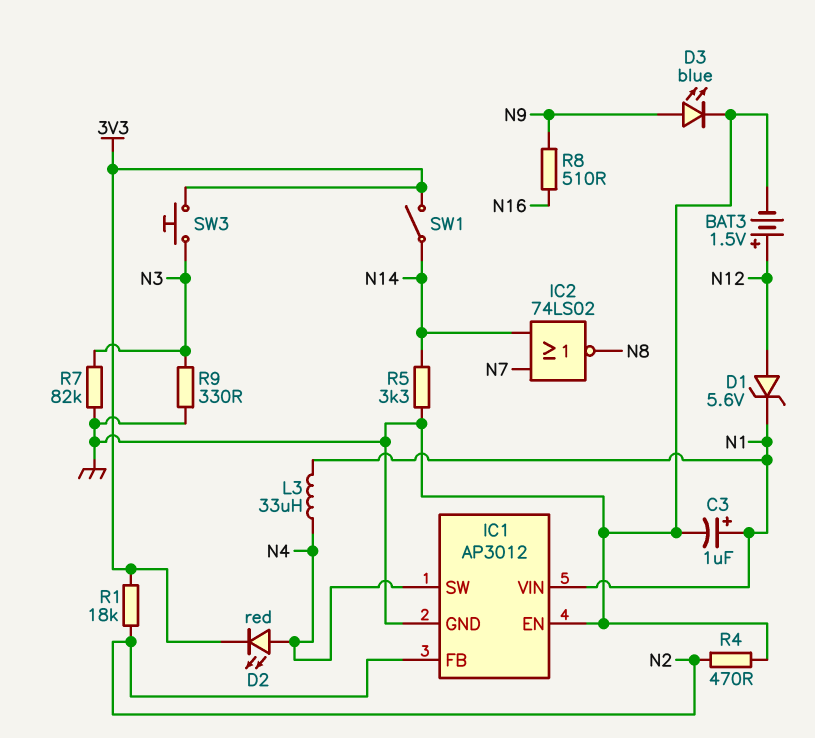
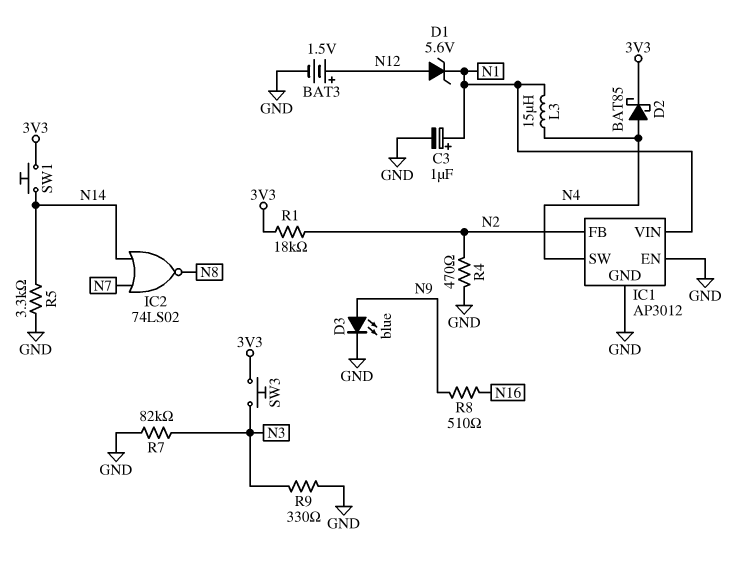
D2: LED red (A N4, K 3V3) -> schottky BAT85 (A N4, K 3V3)
L3: 33uH (N1, N4) -> 15uH (N1, N4)
SW1: switch (3V3, N14) -> button (3V3, N14)

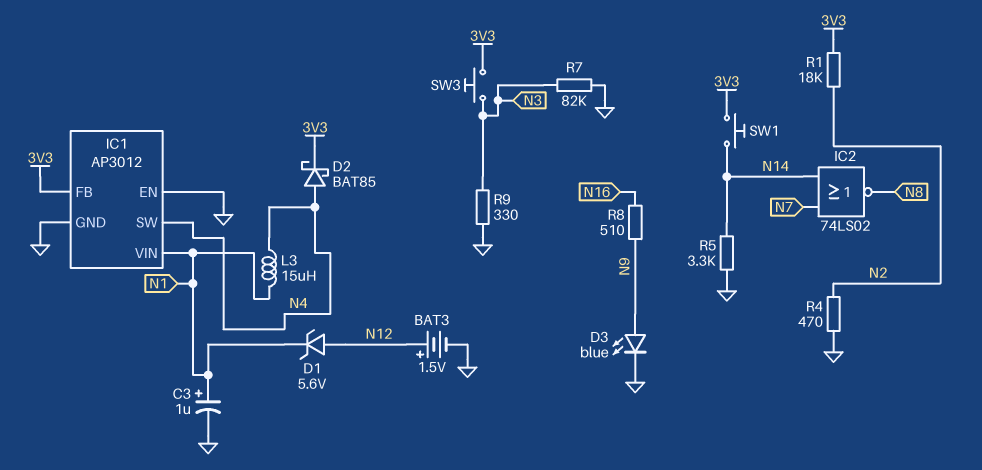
IC1 pin FB: N2 -> 3V3

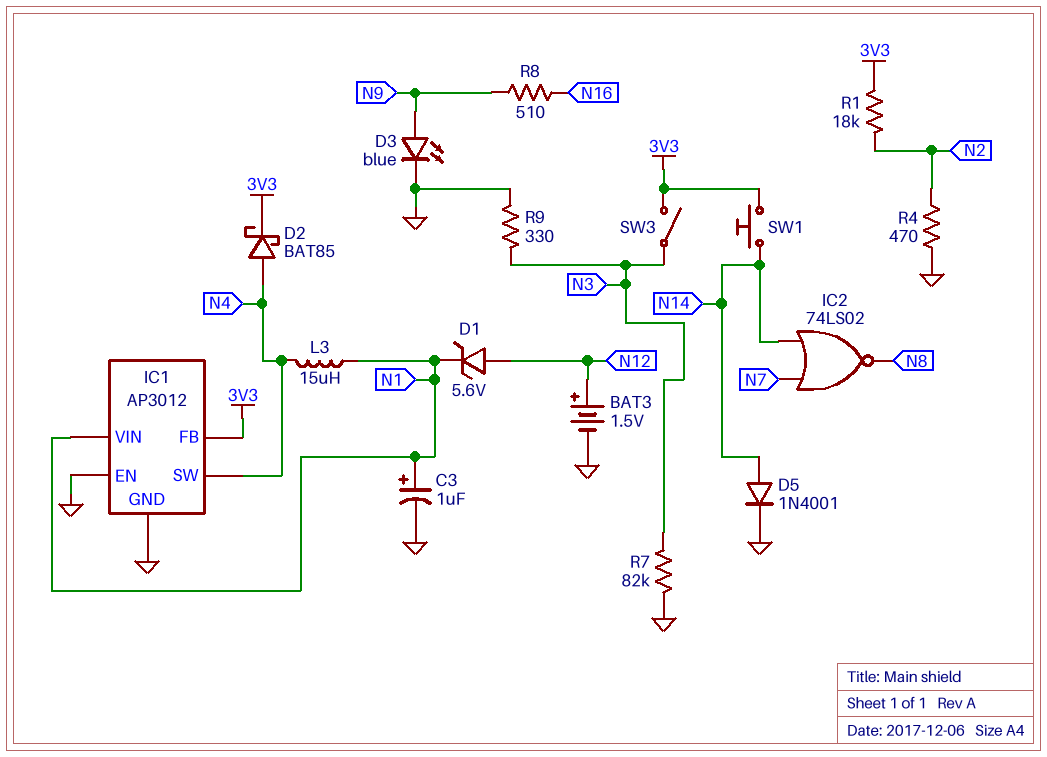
D5: none -> diode 1N4001 (A N14, K GND)
R5: 3.3k (GND, N14) -> none
SW3: button (3V3, N3) -> switch (3V3, N3)

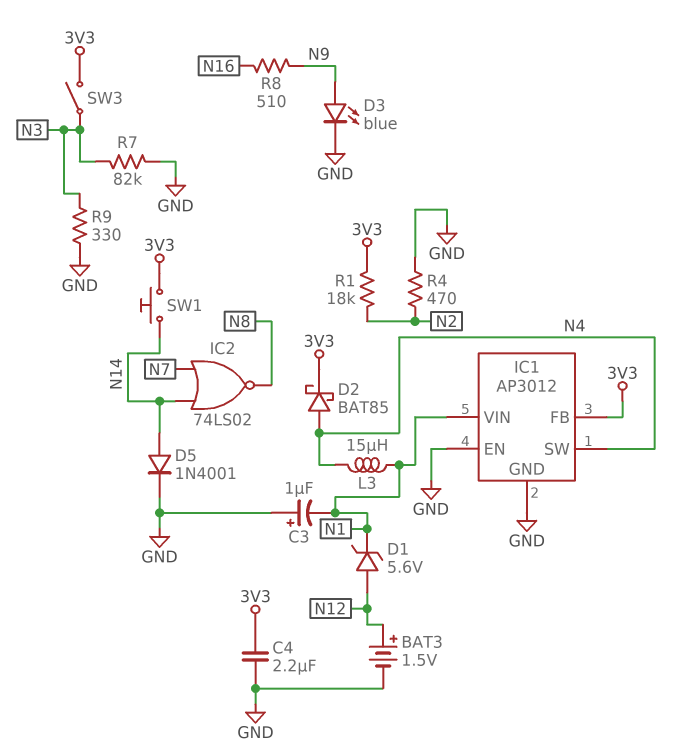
C3: 1uF (plus N1, minus GND) -> 1uF (plus GND, minus N1)
C4: none -> 2.2uF (3V3, GND)

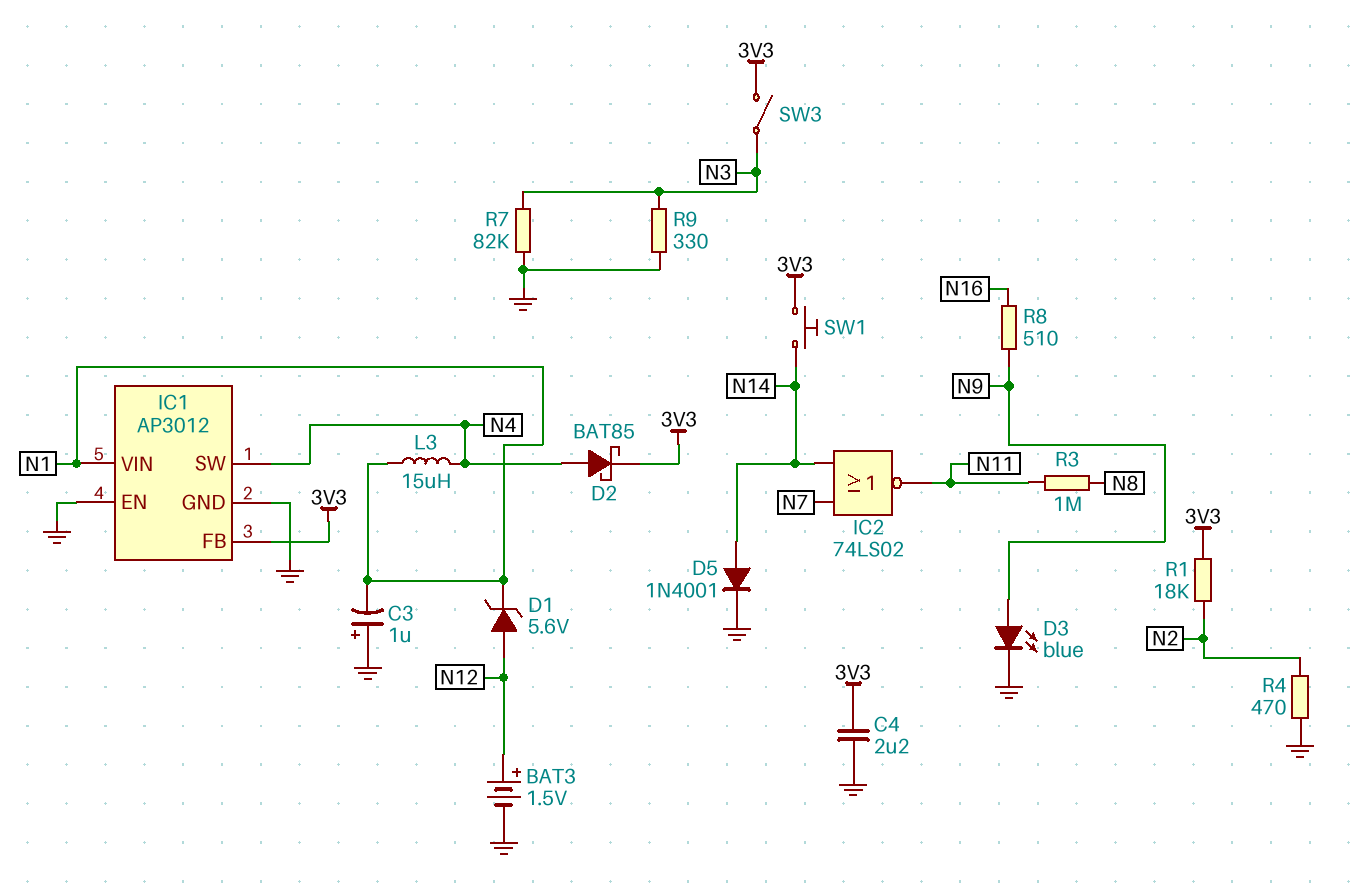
IC2: NOR 74LS02 (in N7, in N14, out N8) -> NOR 74LS02 (in N7, in N14, out N11)
R3: none -> 1M (N8, N11)

